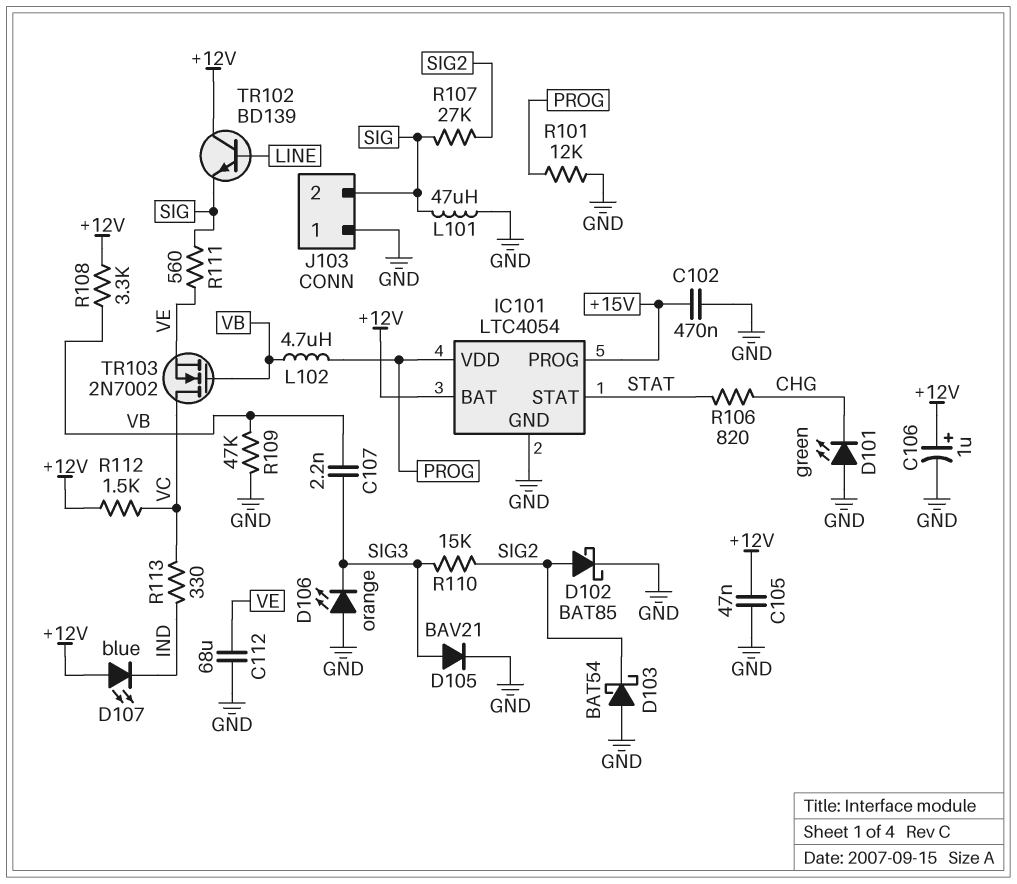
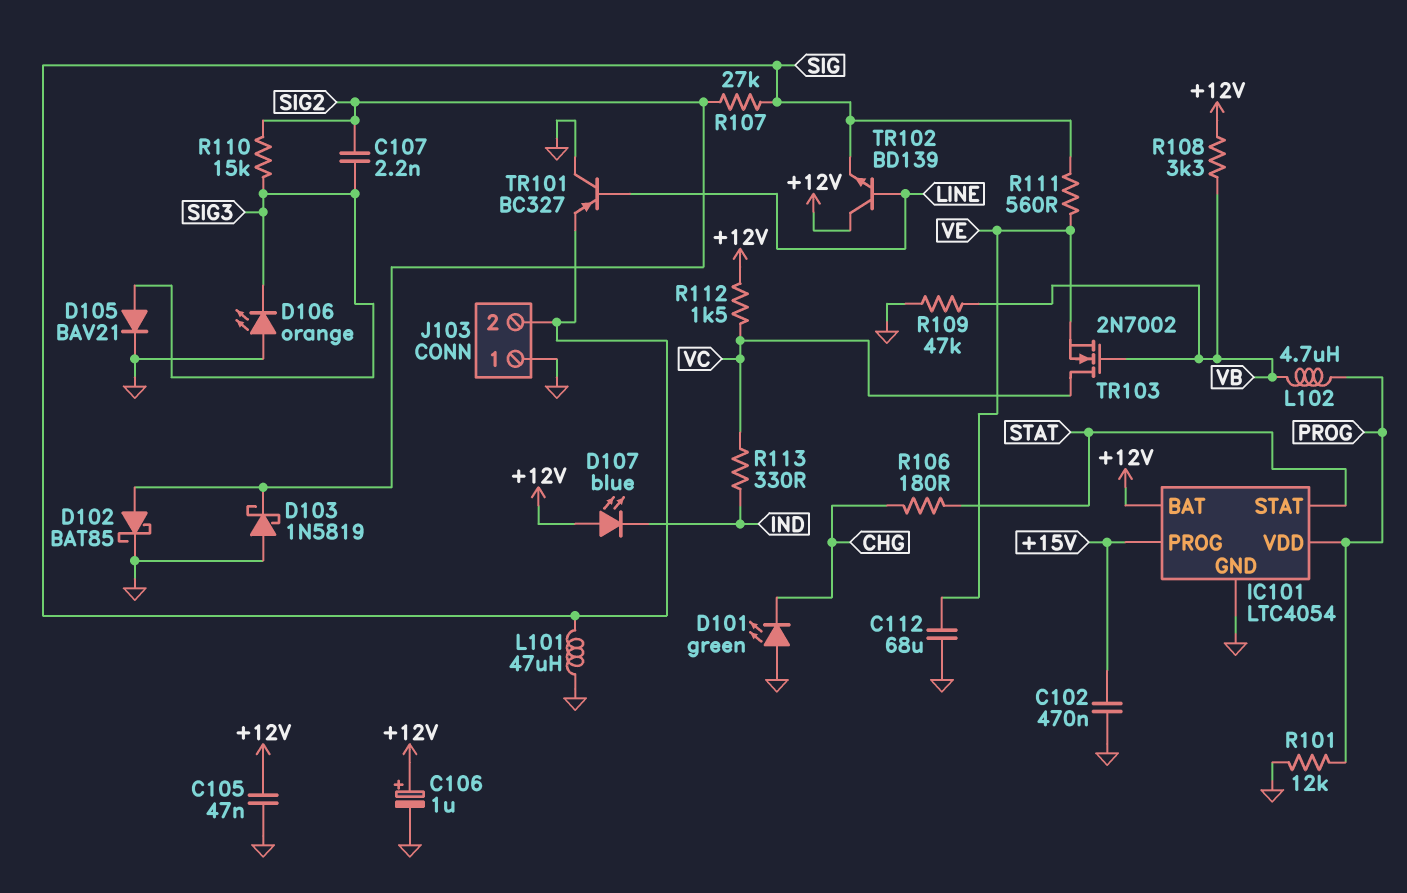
C107: 2.2nF (SIG3, VB) -> 2.2nF (SIG2, SIG3)
D103: schottky BAT54 (A GND, K SIG2) -> schottky 1N5819 (A GND, K SIG2)
R106: 820 (CHG, STAT) -> 180 (CHG, STAT)
TR101: none -> PNP BC327 (B LINE, C GND, E SIG)

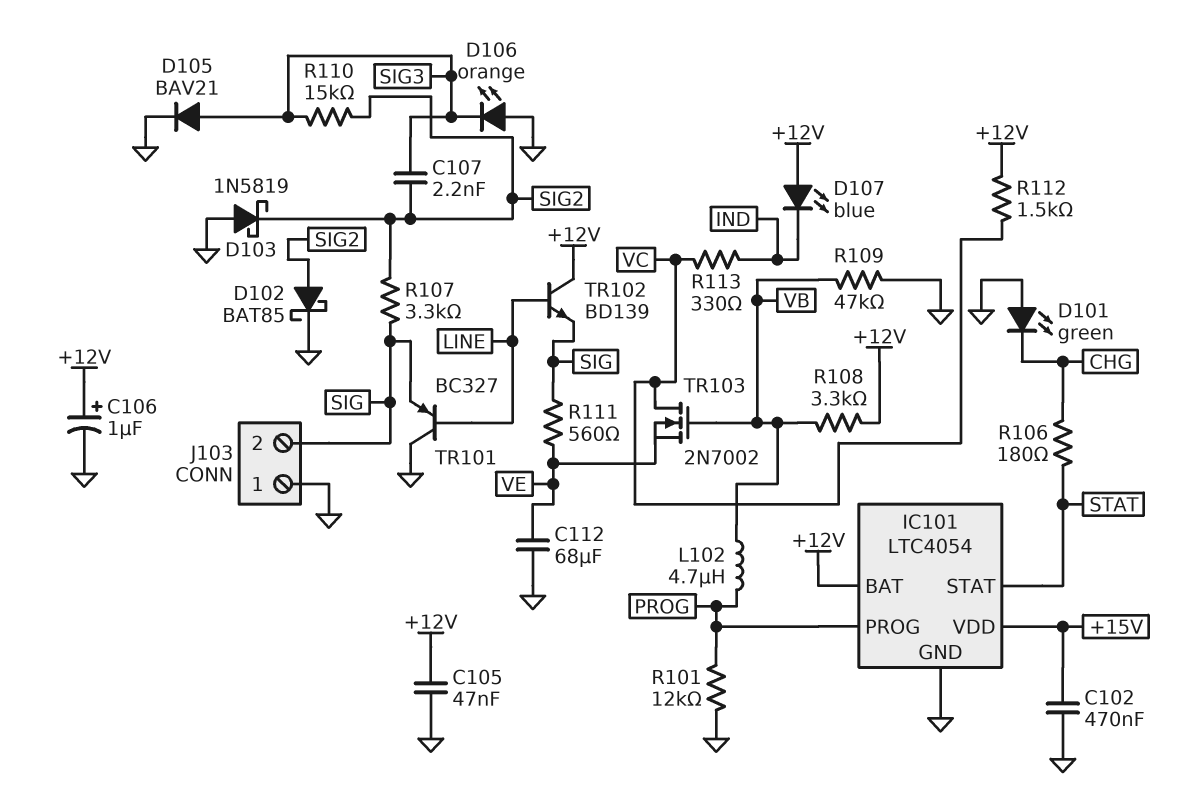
IC101 pin PROG: +15V -> PROG
IC101 pin VDD: PROG -> +15V
L101: 47uH (GND, SIG) -> none
R107: 27k (SIG, SIG2) -> 3.3k (SIG, SIG2)

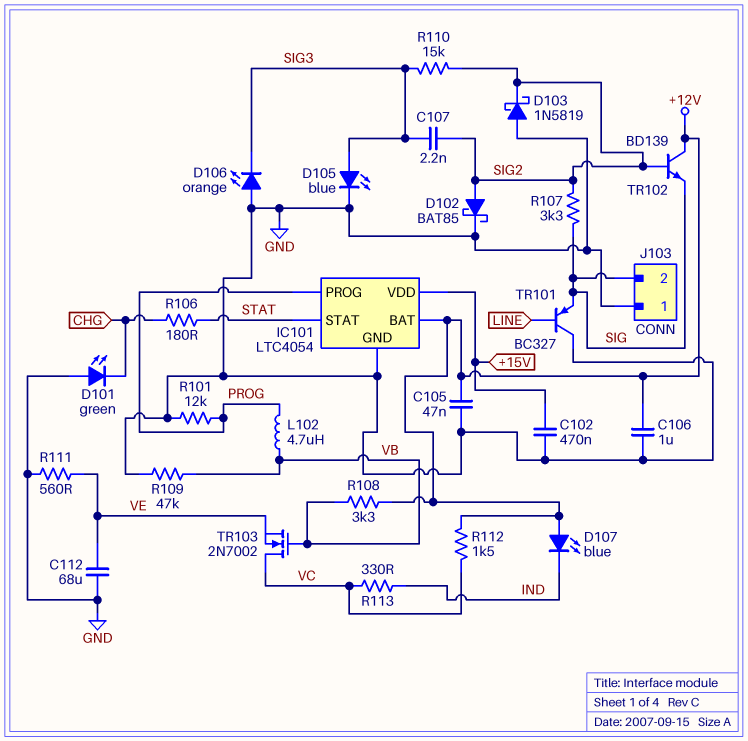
C106: 1uF (plus +12V, minus GND) -> 1uF (+12V, GND)
D105: diode BAV21 (A SIG3, K GND) -> LED blue (A SIG3, K GND)
R111: 560 (SIG, VE) -> 560 (GND, VE)
TR102: NPN BD139 (B LINE, C +12V, E SIG) -> NPN BD139 (B SIG2, C +12V, E SIG)

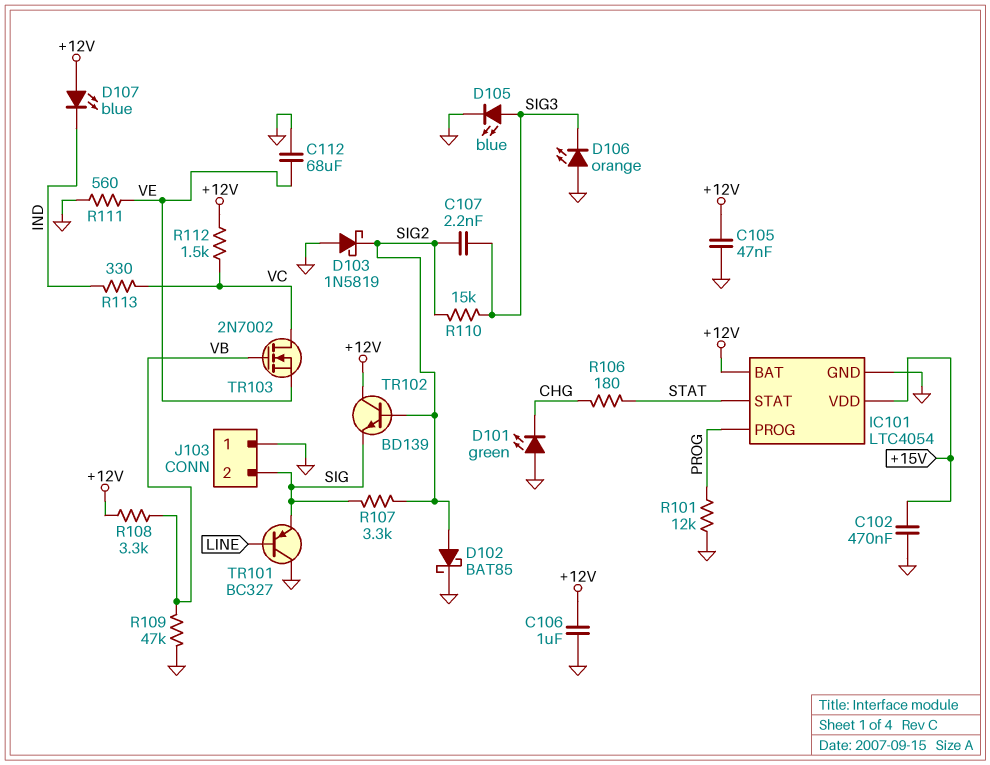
L102: 4.7uH (PROG, VB) -> none

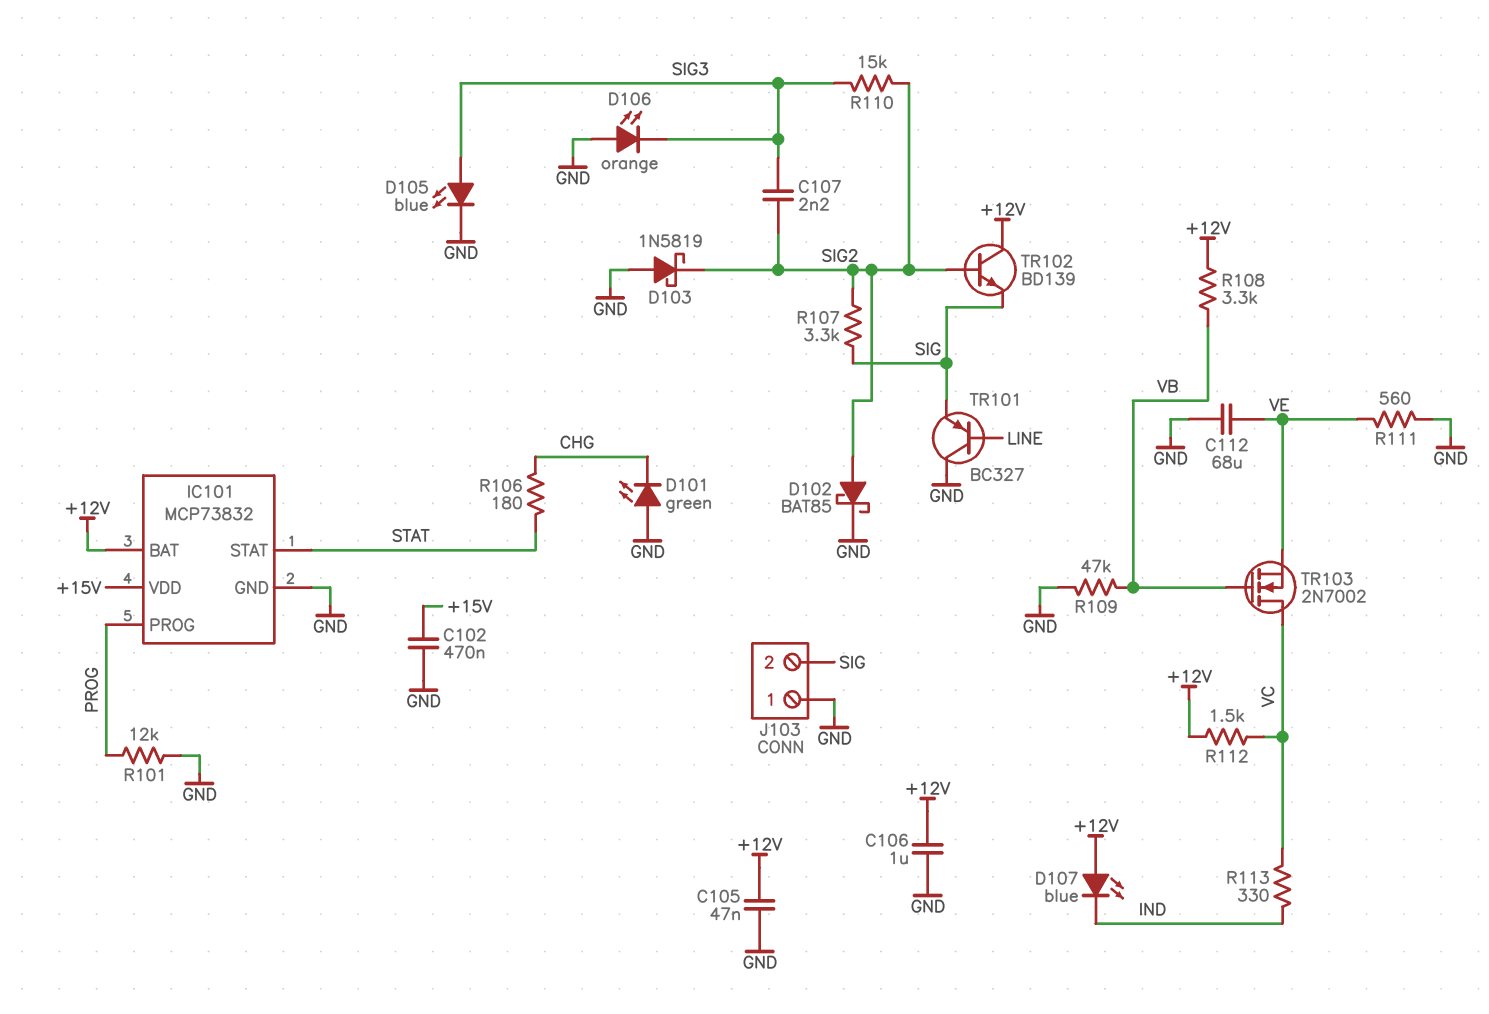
IC101: LTC4054 -> MCP73832

